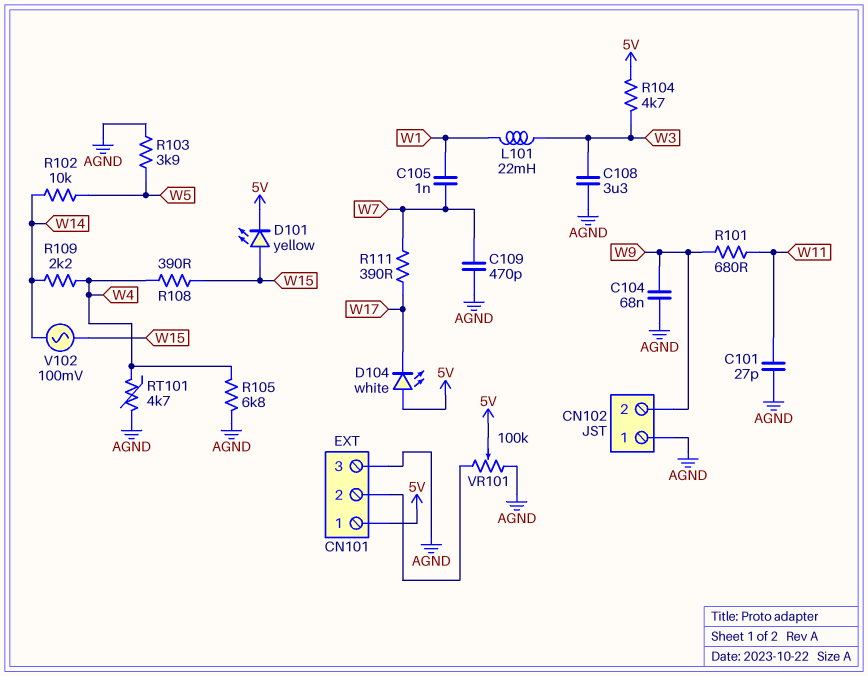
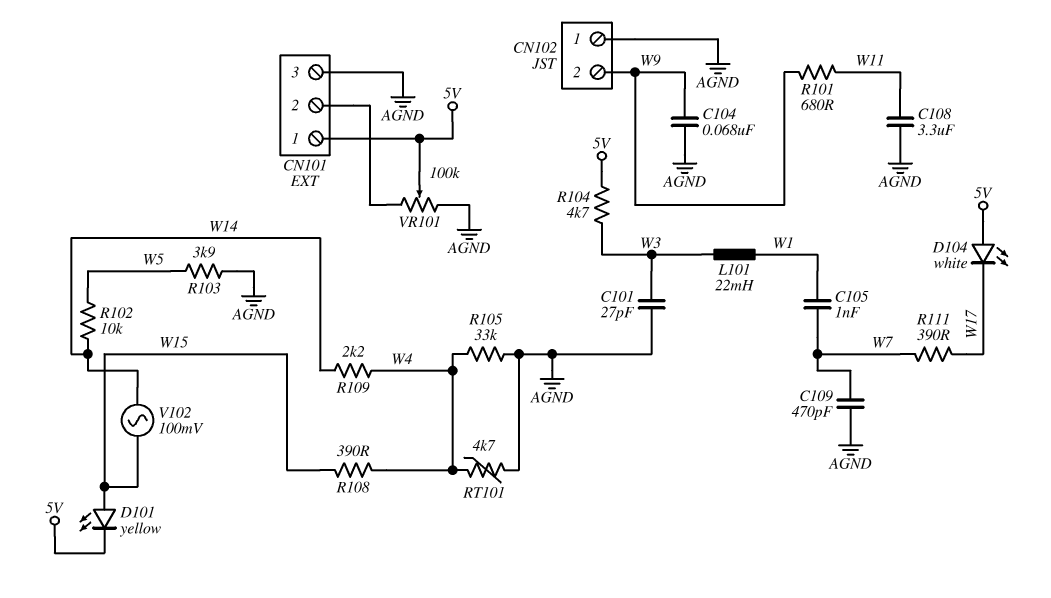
C101: 27pF (AGND, W11) -> 27pF (AGND, W3)
C108: 3.3uF (AGND, W3) -> 3.3uF (AGND, W11)
R105: 6.8k (AGND, W4) -> 33k (AGND, W4)

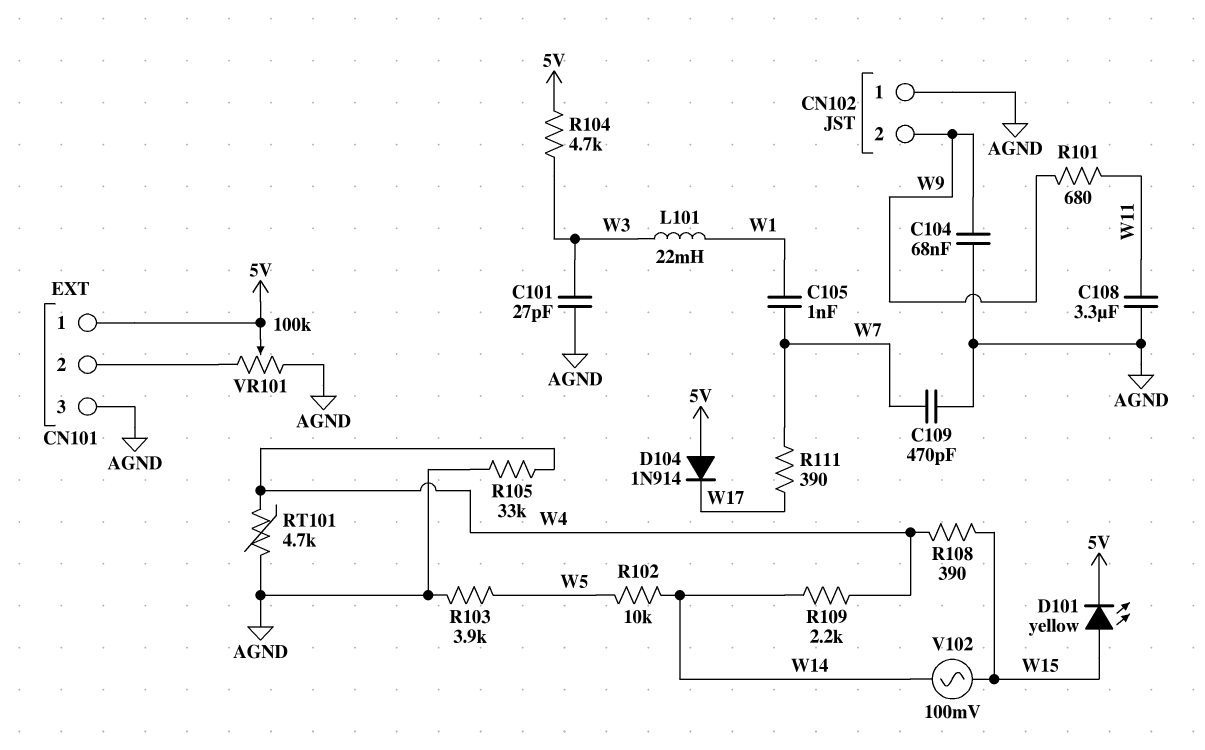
D104: LED white (A 5V, K W17) -> diode 1N914 (A 5V, K W17)

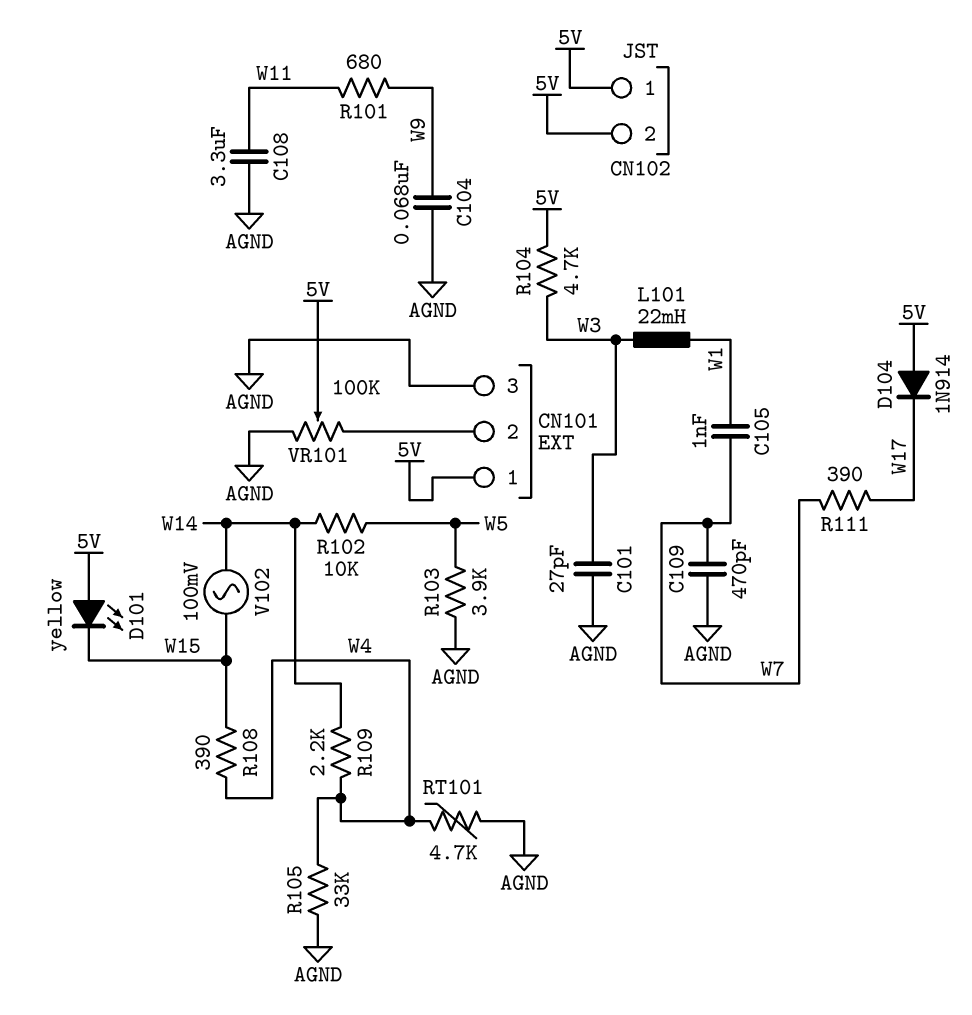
CN102 pin 1: AGND -> 5V
CN102 pin 2: W9 -> 5V
D101: LED yellow (A W15, K 5V) -> LED yellow (A 5V, K W15)

